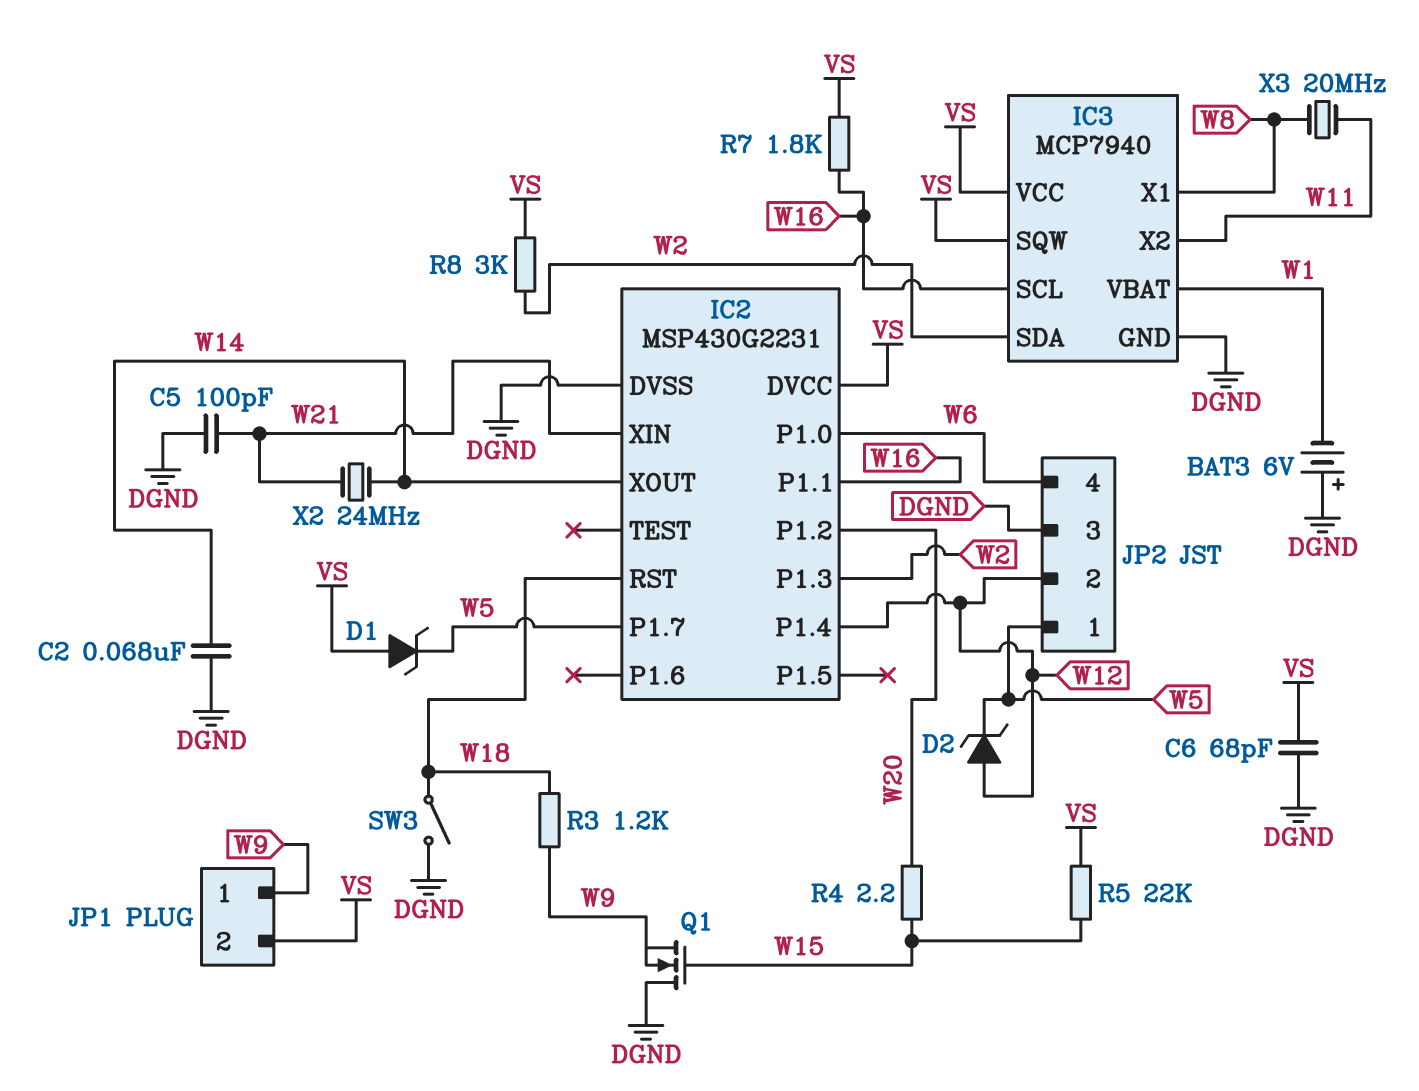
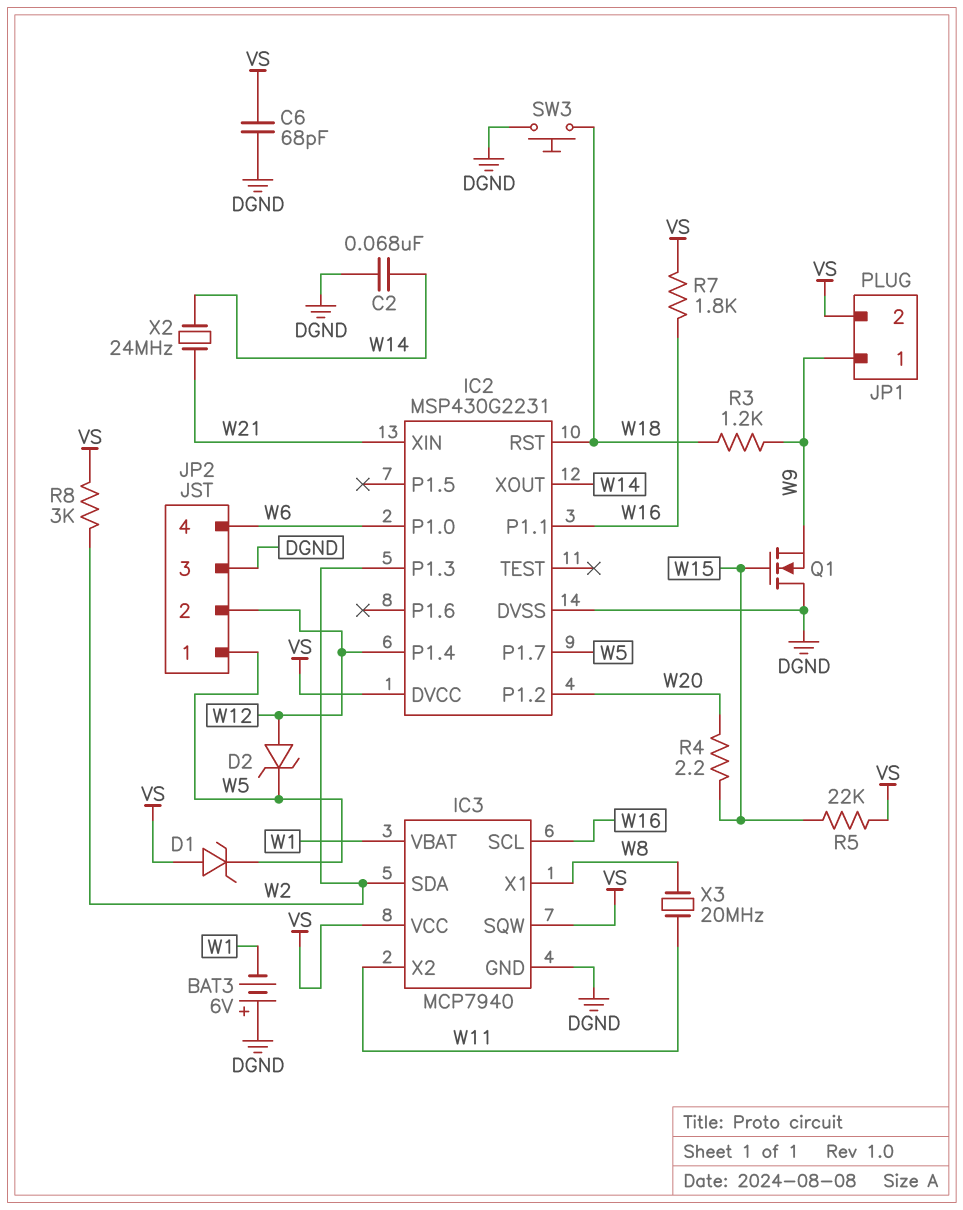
C5: 100pF (DGND, W21) -> none
SW3: switch (DGND, W18) -> button (DGND, W18)

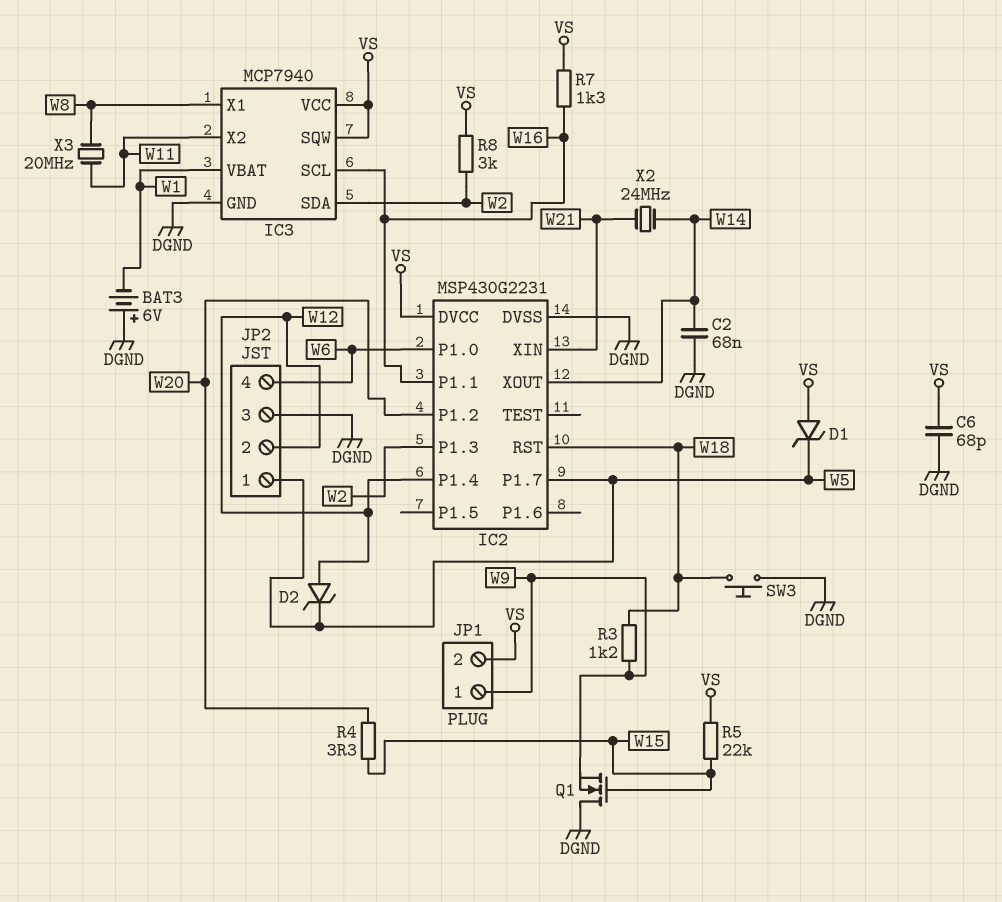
R4: 2.2 (W15, W20) -> 3.3 (W15, W20)
R7: 1.8k (VS, W16) -> 1.3k (VS, W16)

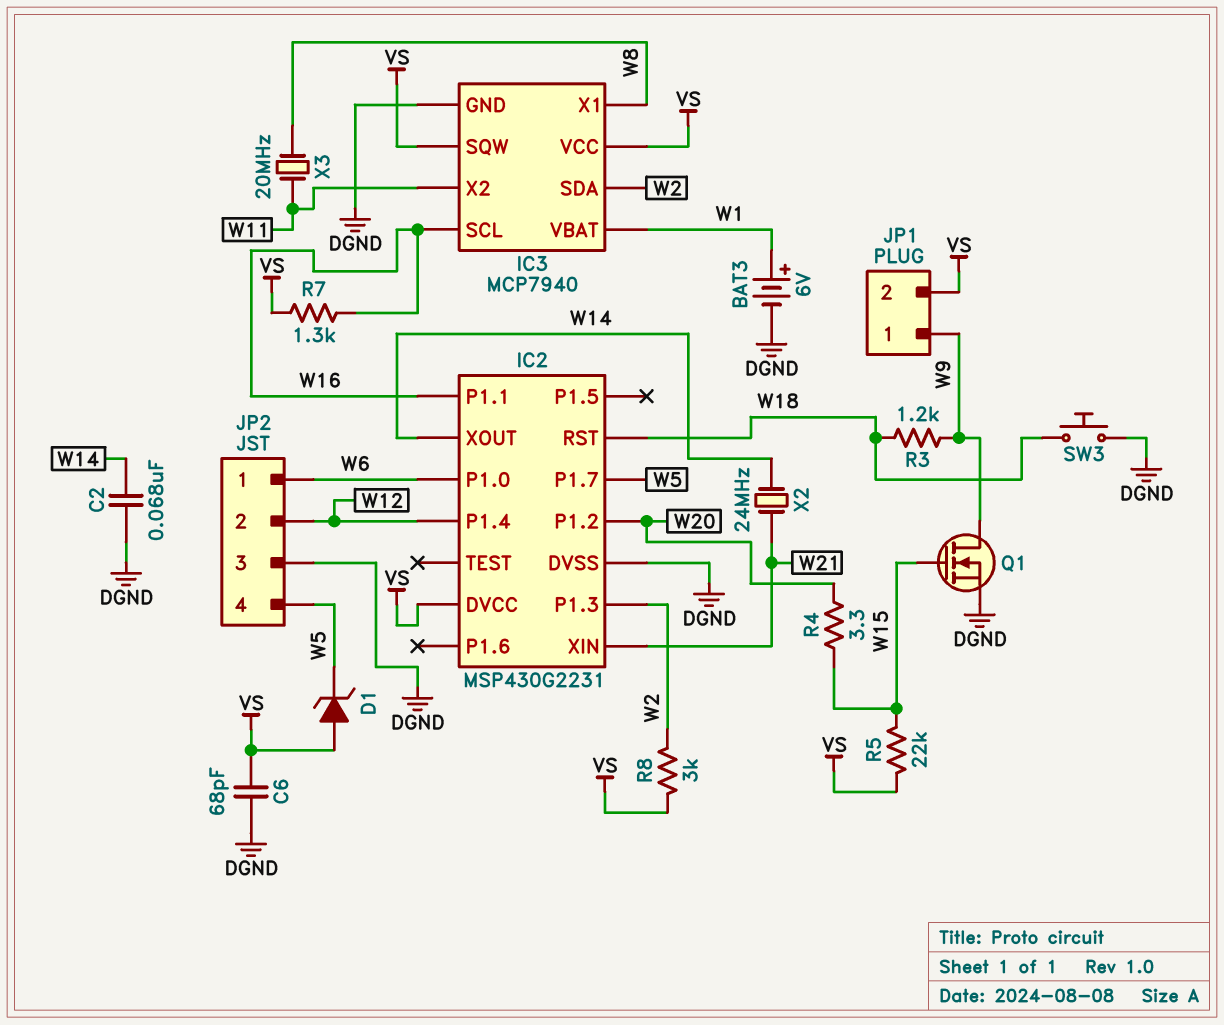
BAT3: 6V (plus DGND, minus W1) -> 6V (plus W1, minus DGND)
D2: zener (A W12, K W5) -> none
JP2 pin 1: W5 -> W6
JP2 pin 4: W6 -> W5
Q1: NMOS (G W15, D DGND, S W9) -> NMOS (G W15, D W9, S DGND)

